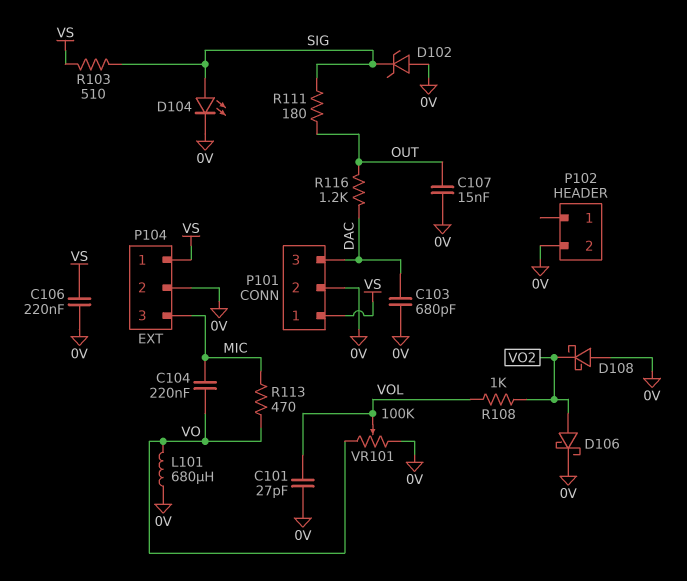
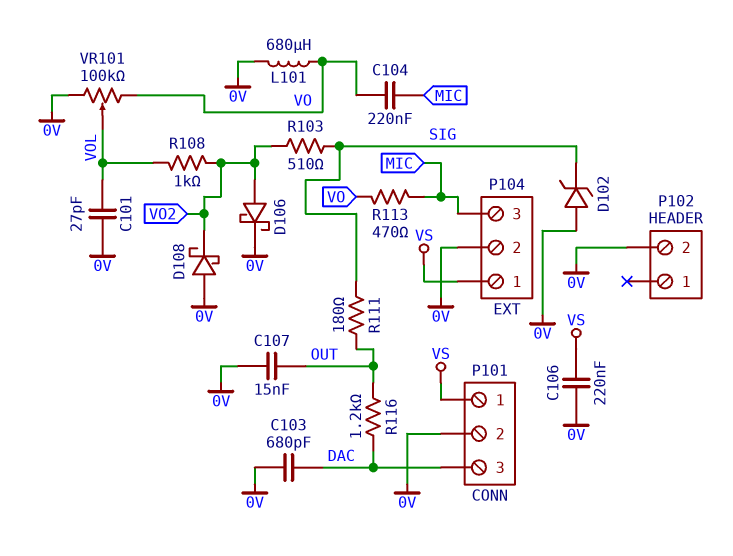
D104: LED (A SIG, K 0V) -> none
R103: 510 (SIG, VS) -> 510 (SIG, VO2)

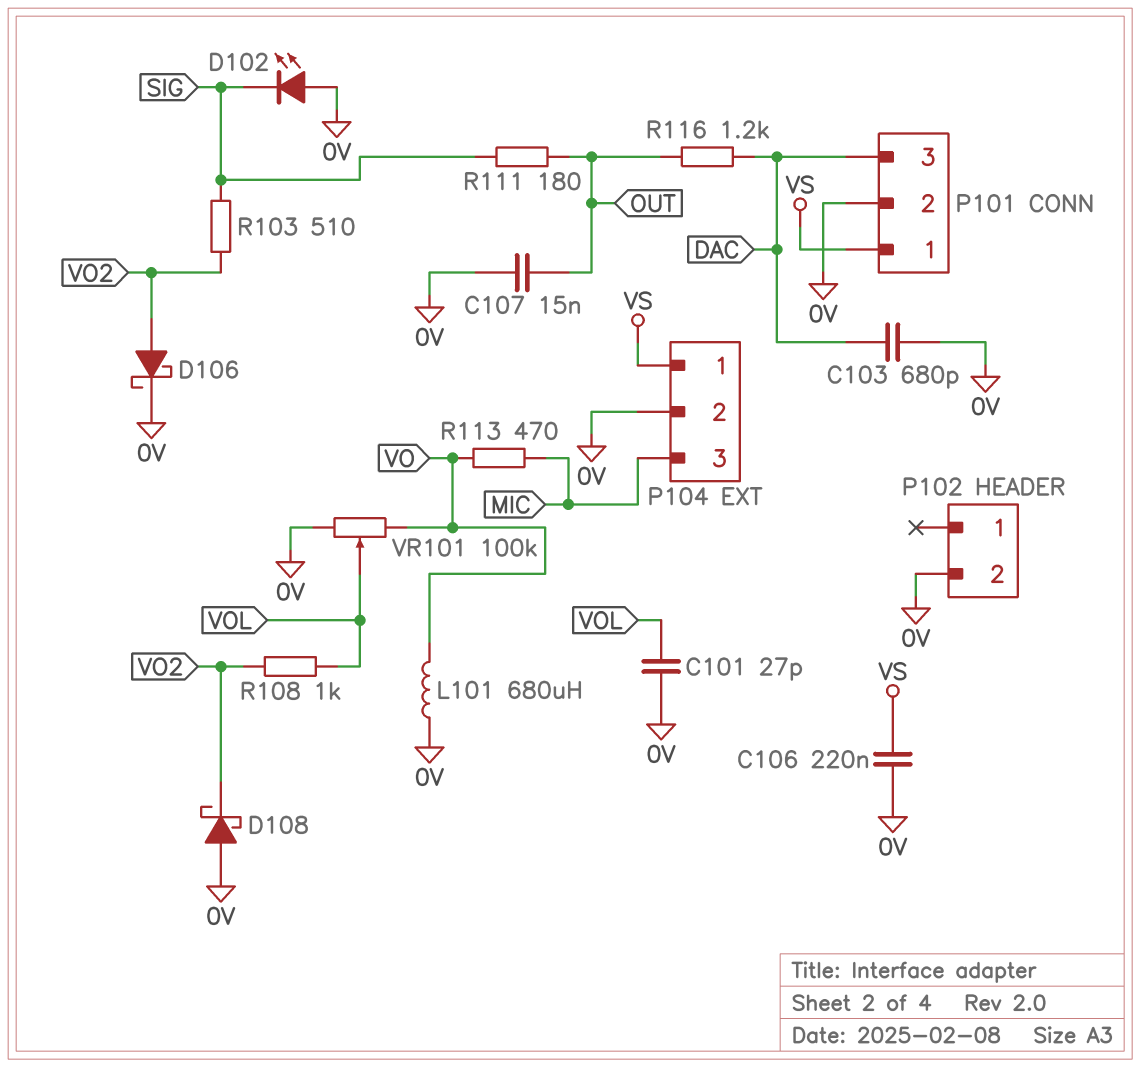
C104: 220nF (MIC, VO) -> none
D102: zener (A 0V, K SIG) -> LED (A 0V, K SIG)

